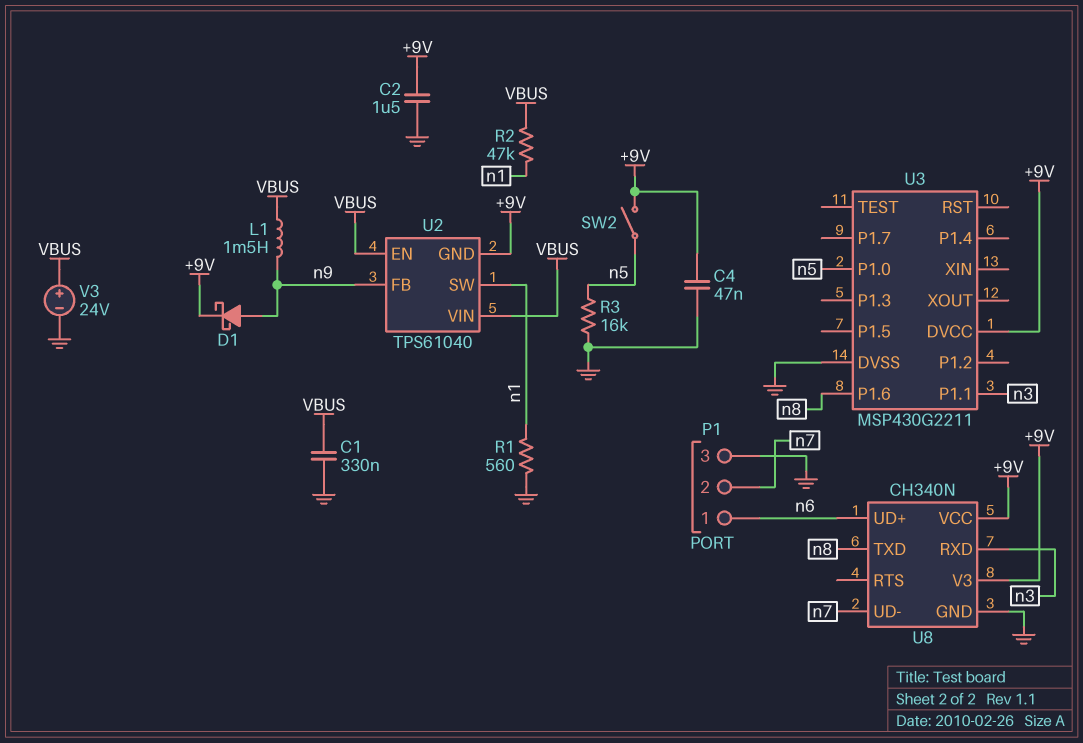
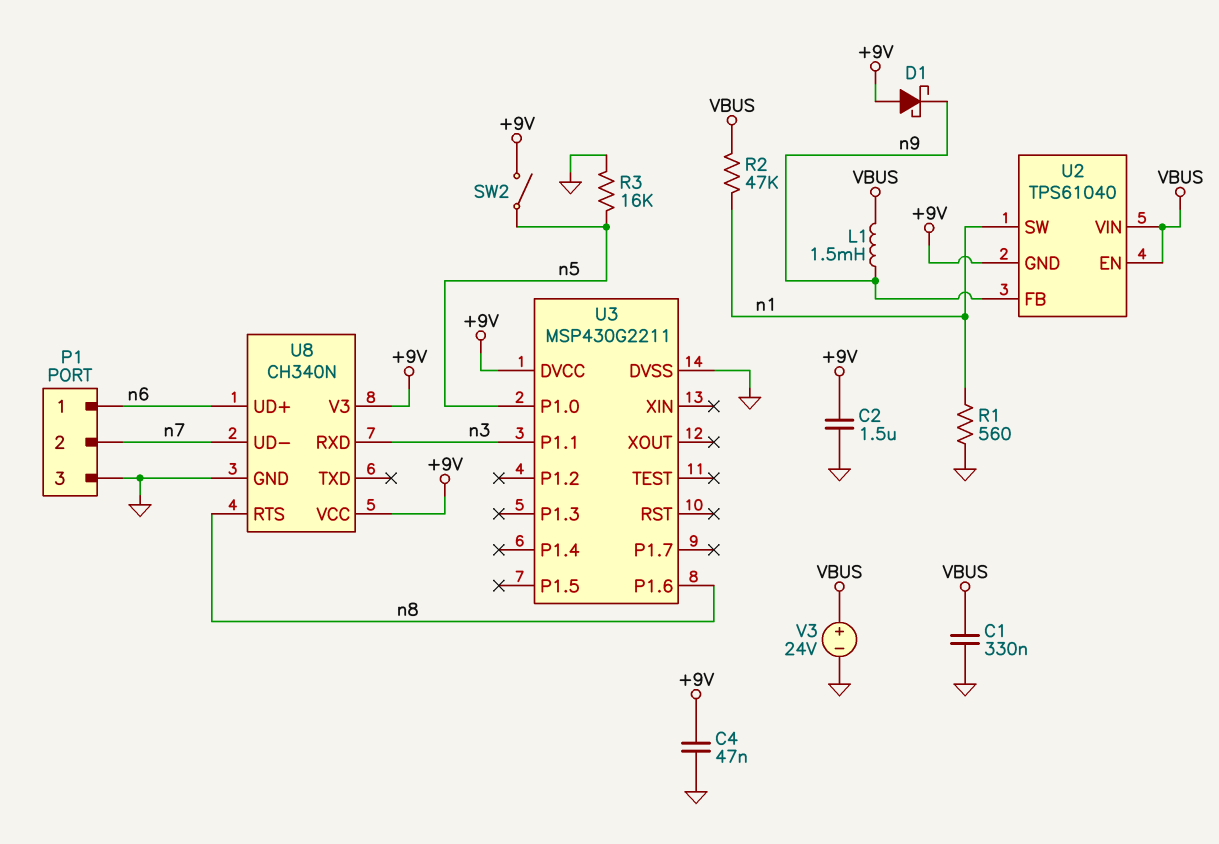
D1: schottky (A n9, K +9V) -> schottky (A +9V, K n9)
U8 pin RTS: none -> n8
U8 pin TXD: n8 -> none

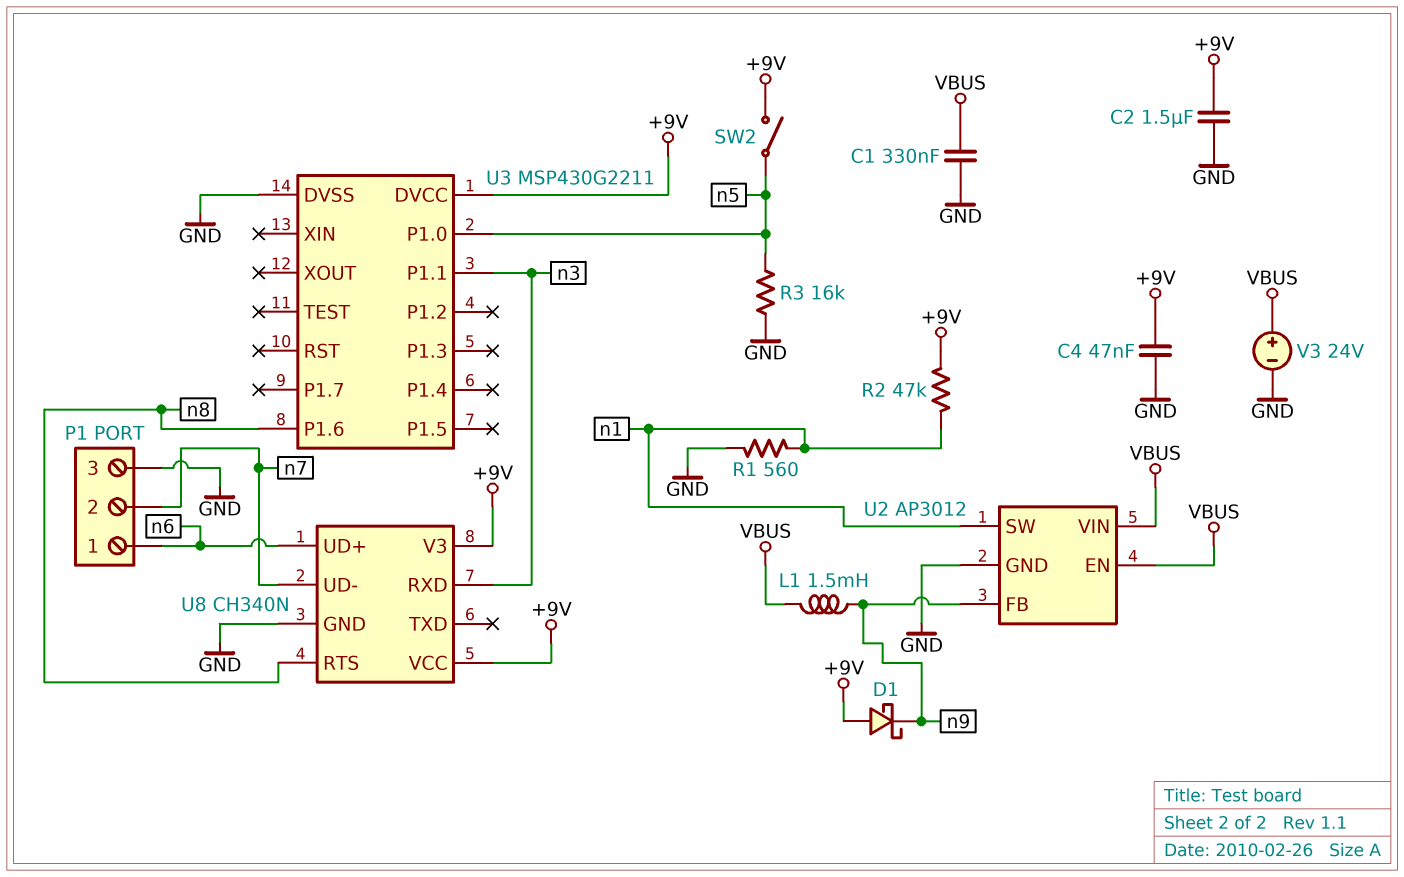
R2: 47k (VBUS, n1) -> 47k (+9V, n1)
U2: TPS61040 -> AP3012
U2 pin GND: +9V -> GND

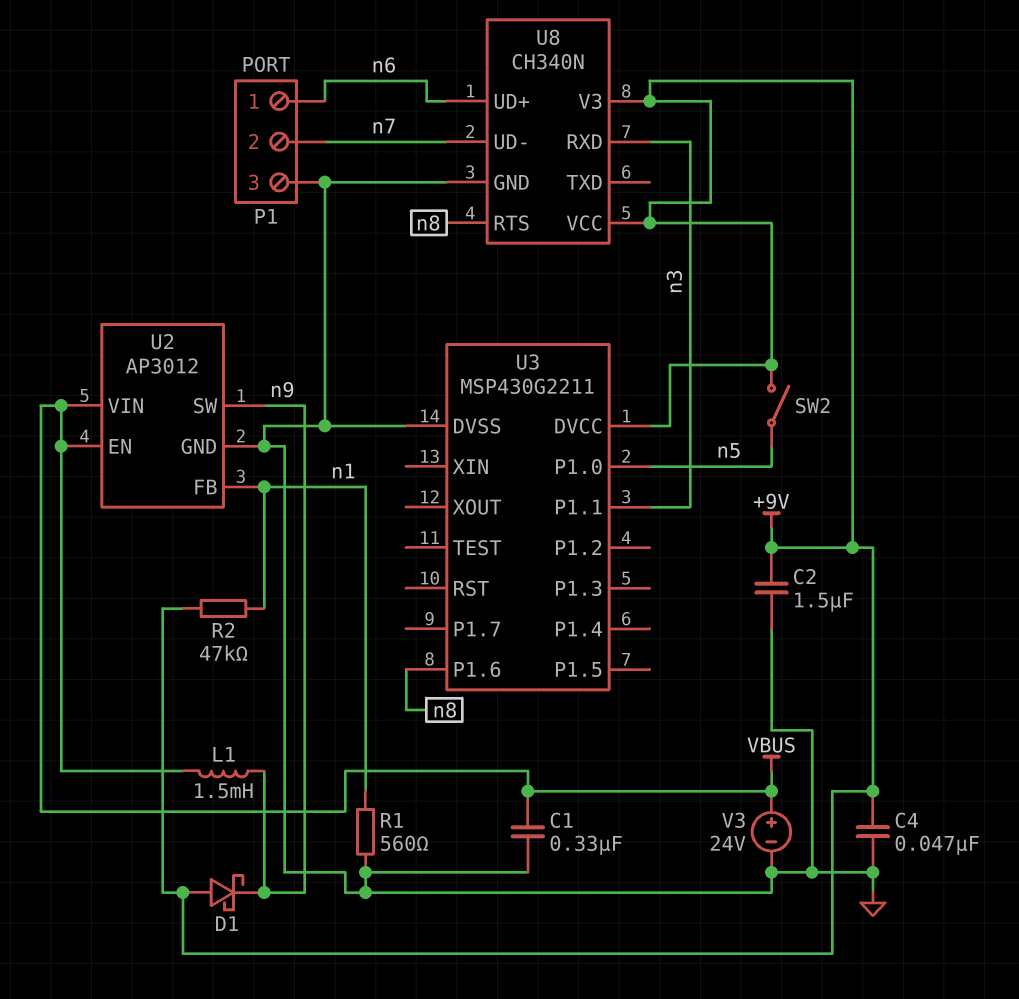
R3: 16k (GND, n5) -> none
U2 pin FB: n9 -> n1
U2 pin SW: n1 -> n9

